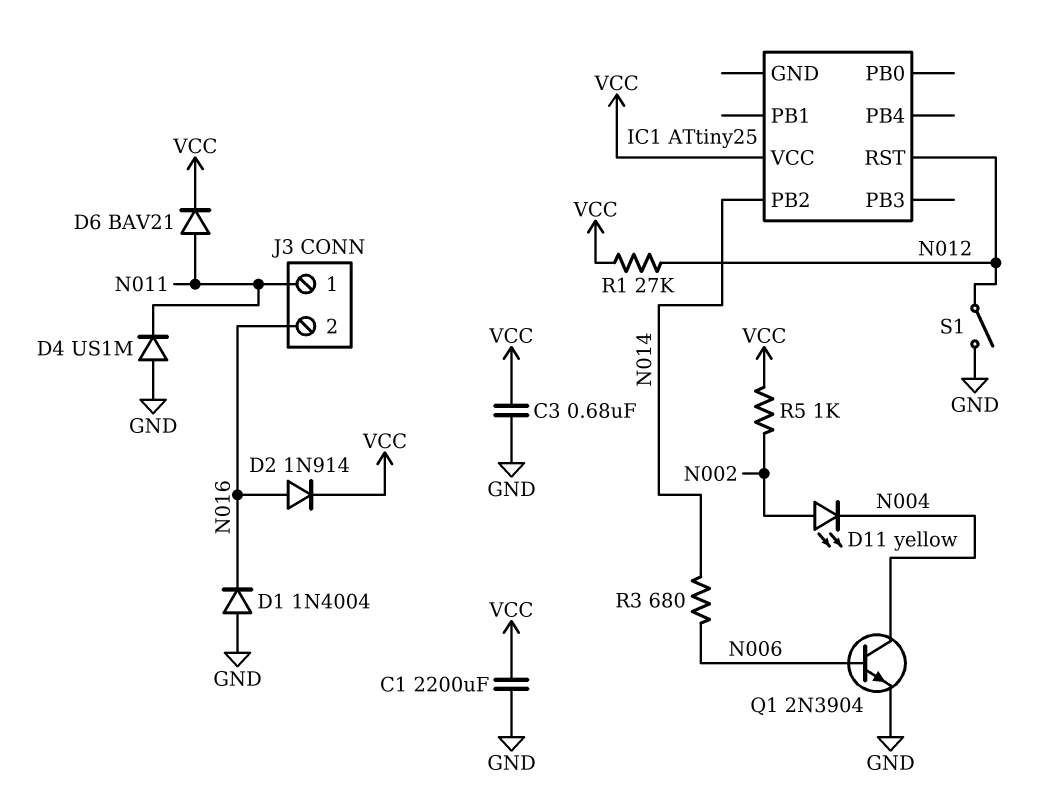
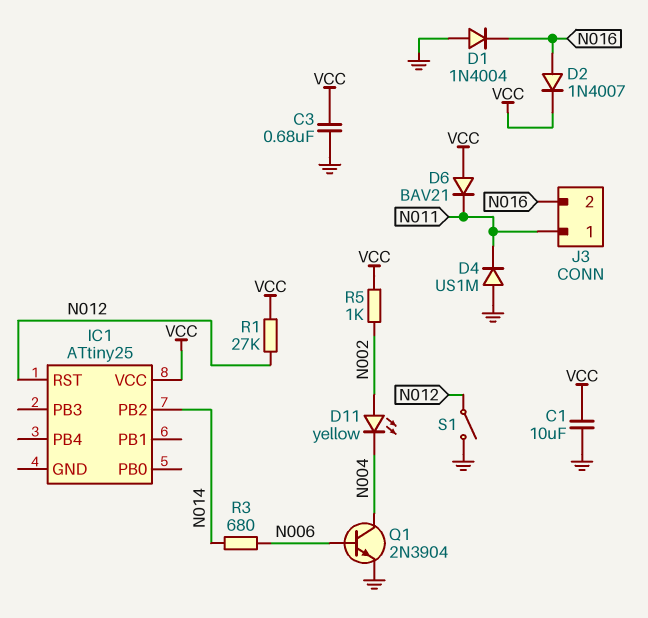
C1: 2200uF (GND, VCC) -> 10uF (GND, VCC)
D2: diode 1N914 (A N016, K VCC) -> diode 1N4007 (A N016, K VCC)
D6: diode BAV21 (A N011, K VCC) -> diode BAV21 (A VCC, K N011)

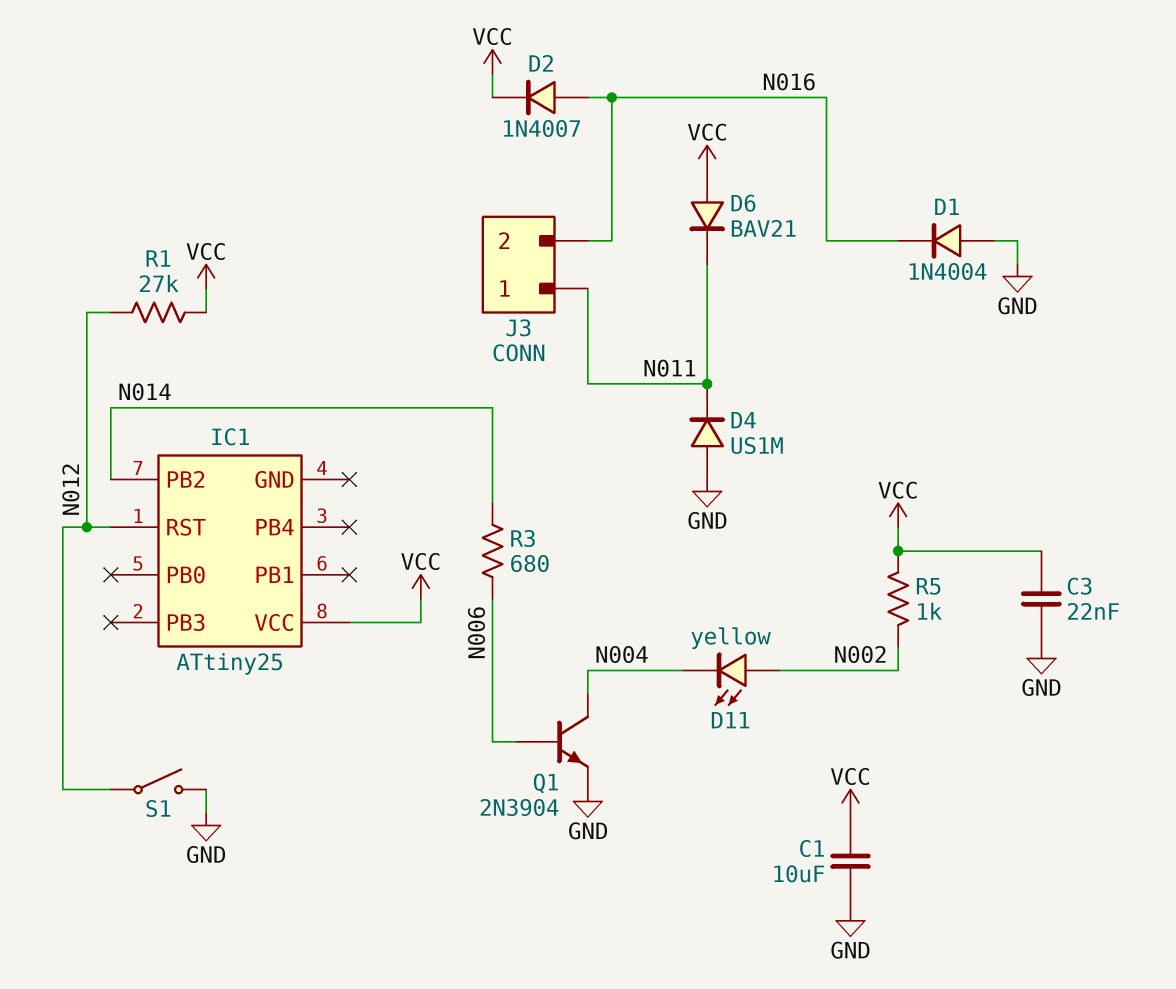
C3: 680nF (GND, VCC) -> 22nF (GND, VCC)

